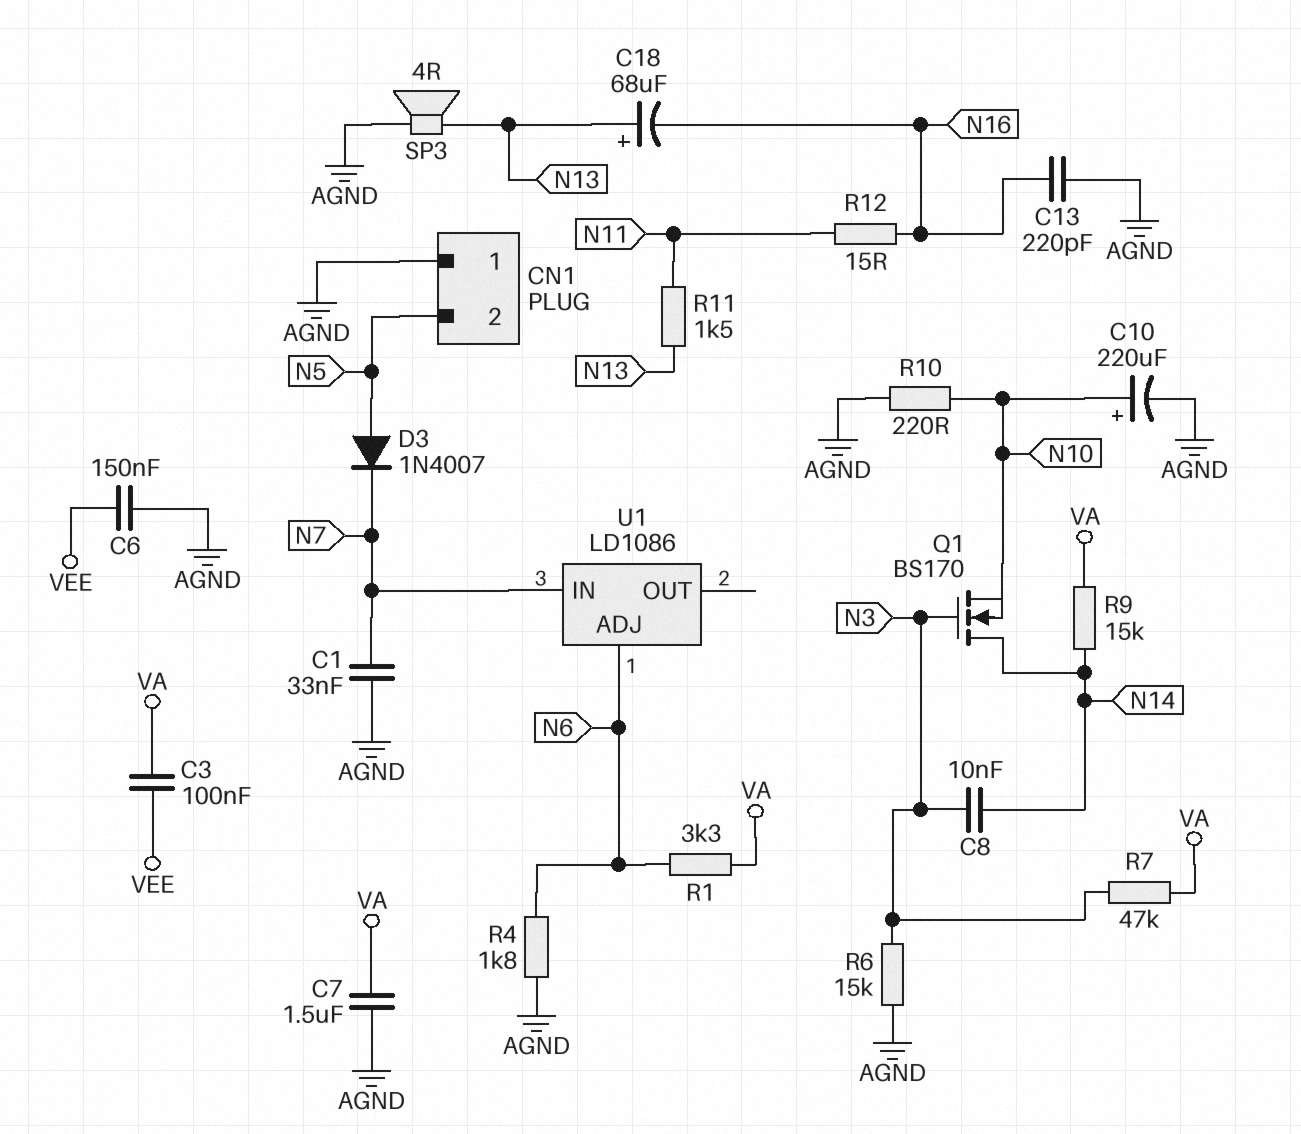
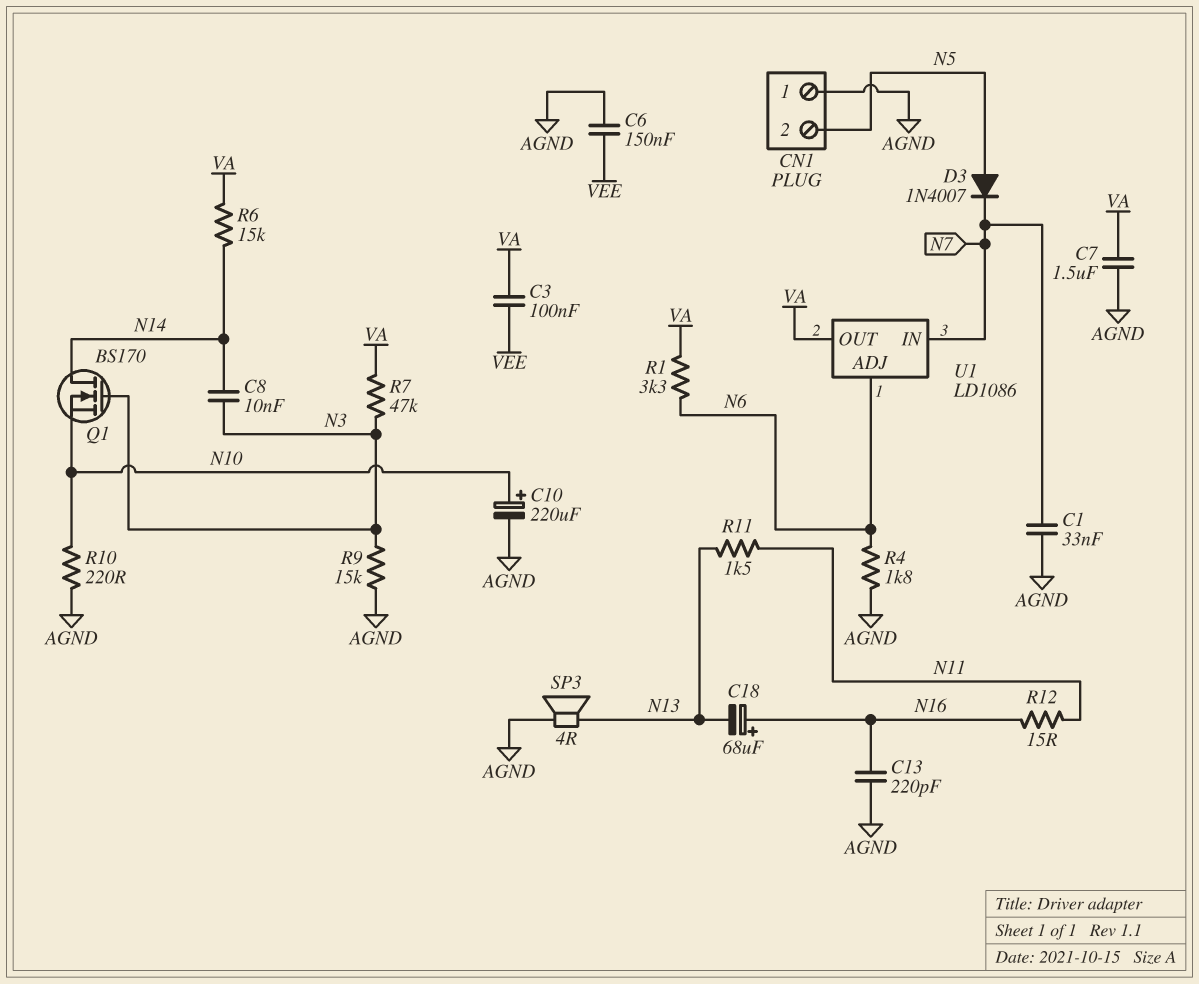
C18: 68uF (plus N13, minus N16) -> 68uF (plus N16, minus N13)
R6: 15k (AGND, N3) -> 15k (N14, VA)
R9: 15k (N14, VA) -> 15k (AGND, N3)
U1 pin OUT: none -> VA

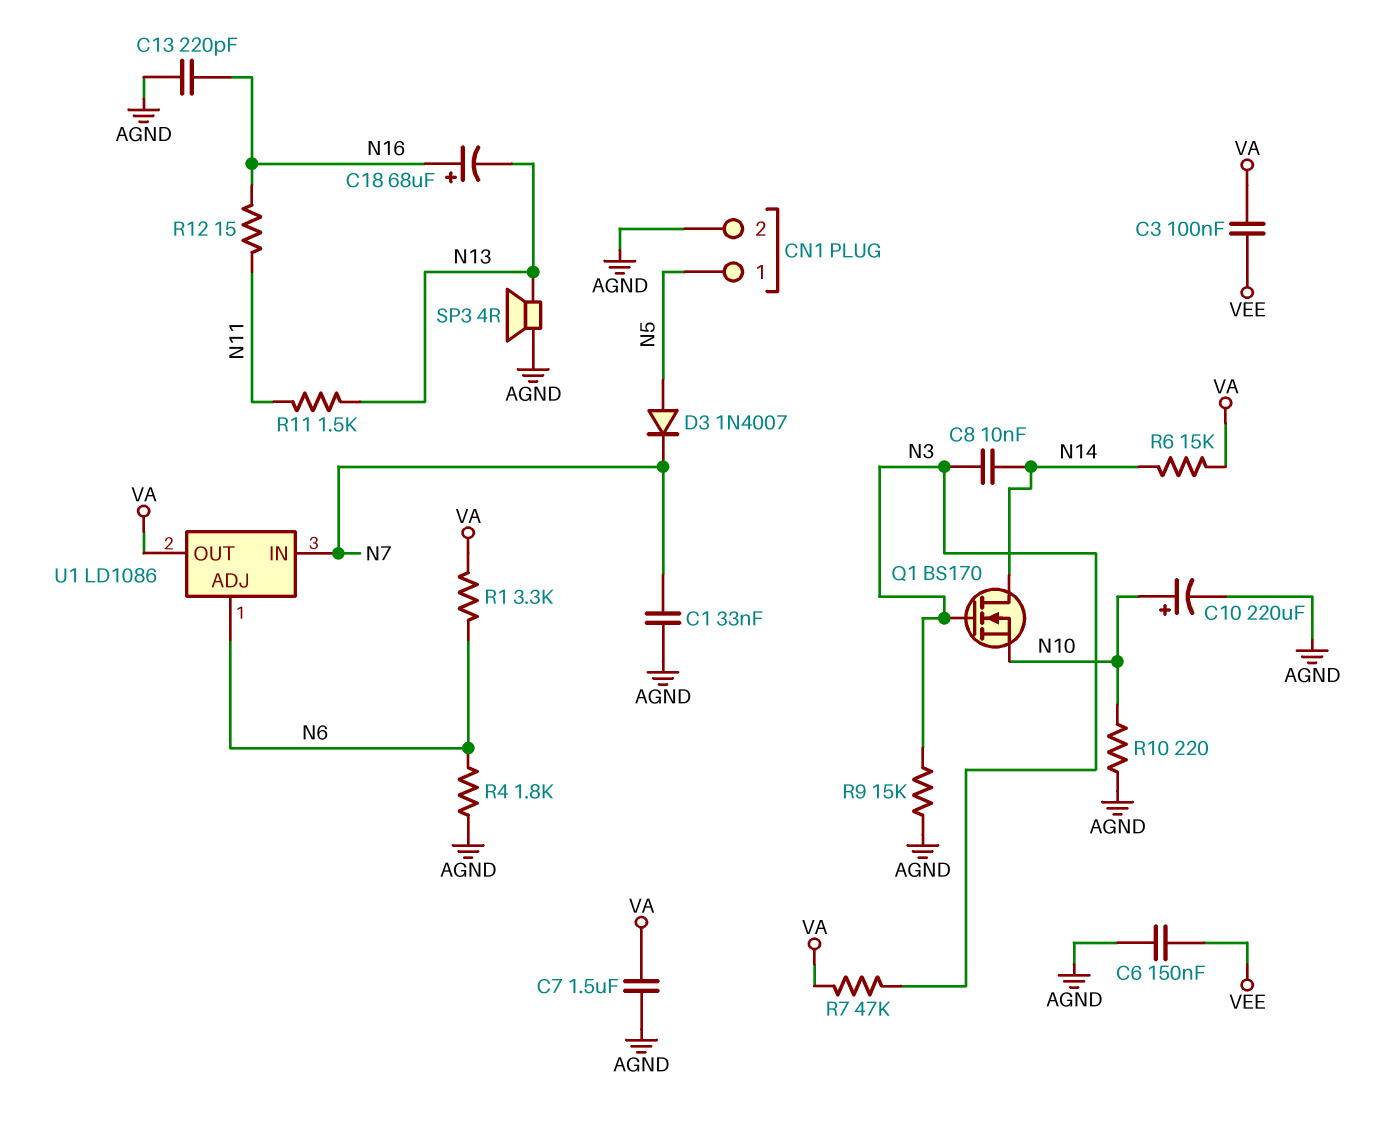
CN1 pin 1: AGND -> N5
CN1 pin 2: N5 -> AGND

